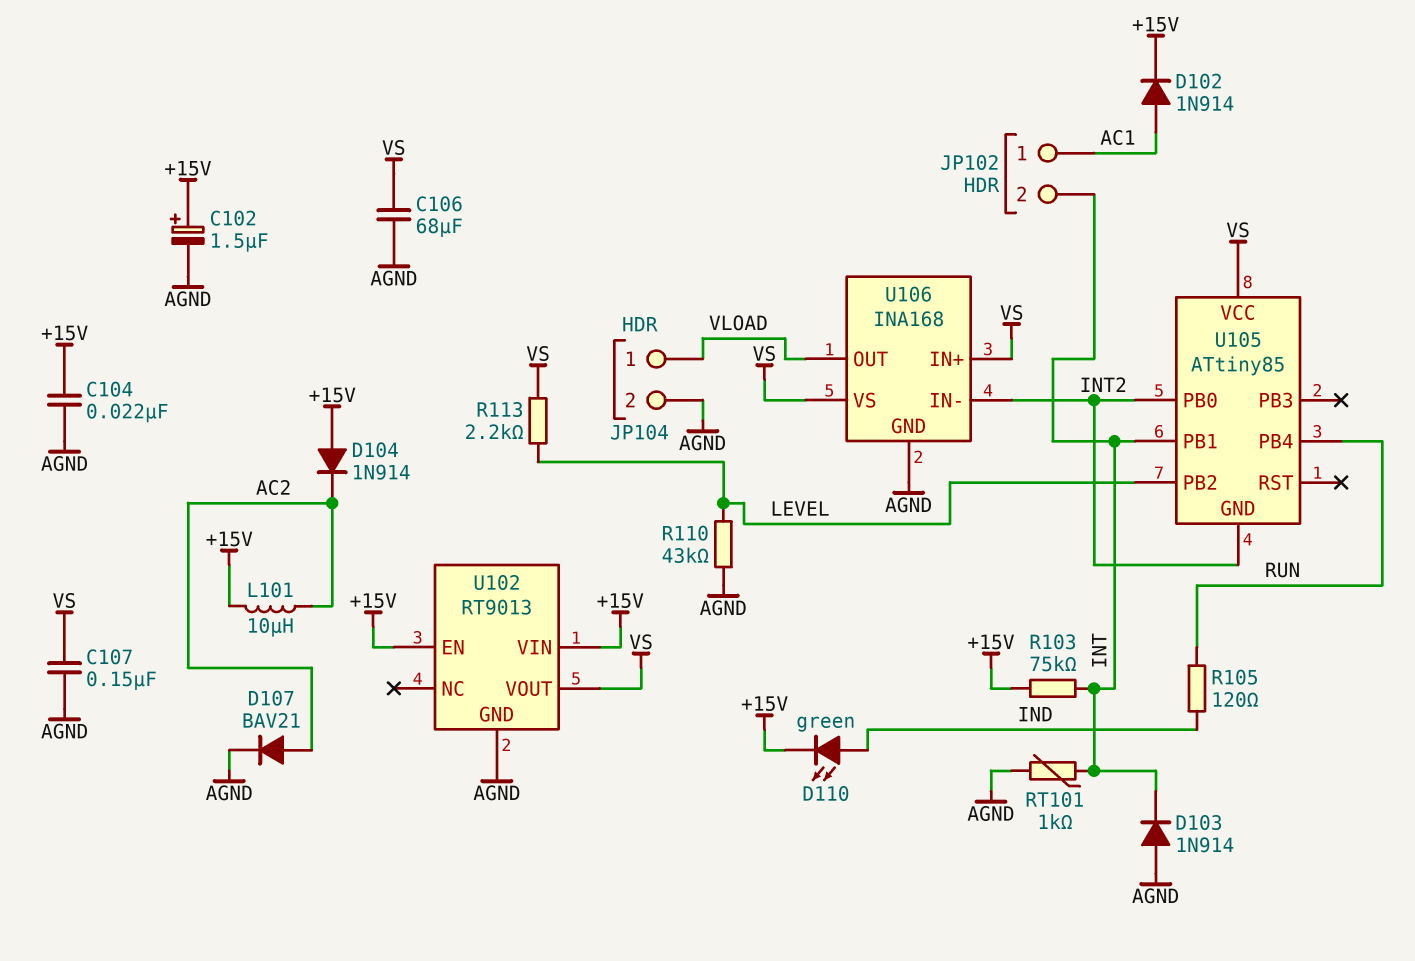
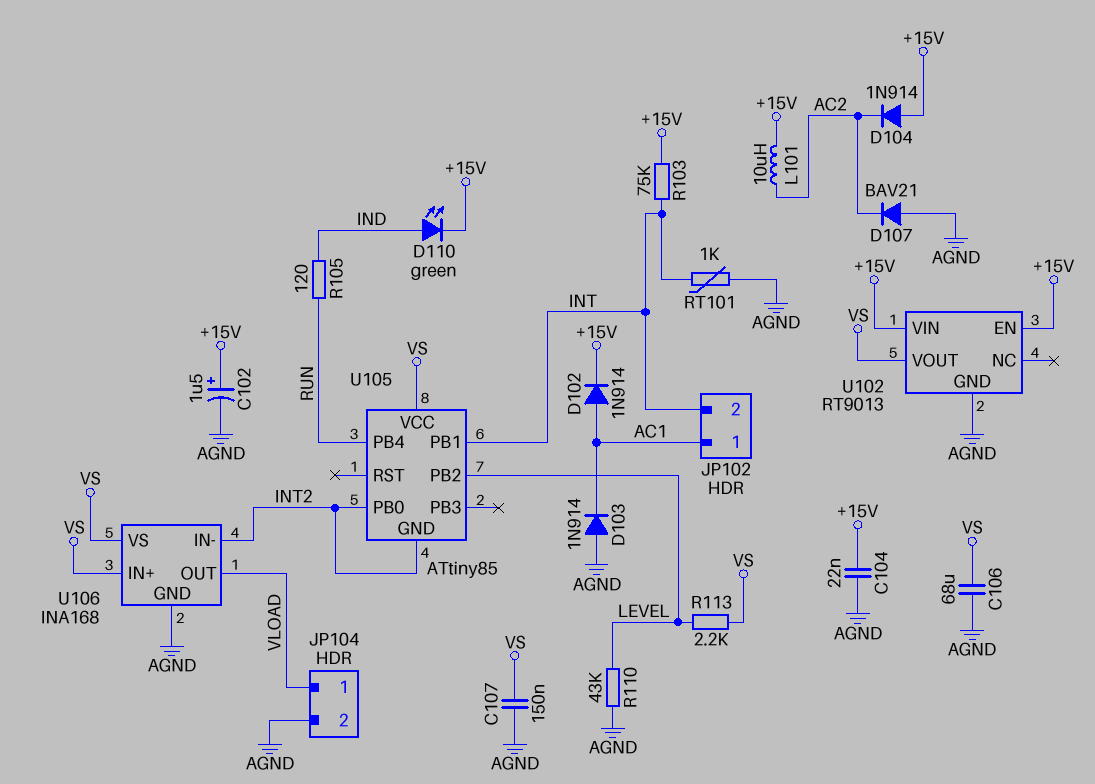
D103: diode 1N914 (A AGND, K INT) -> diode 1N914 (A AGND, K AC1)
D107: diode BAV21 (A AC2, K AGND) -> diode BAV21 (A AGND, K AC2)

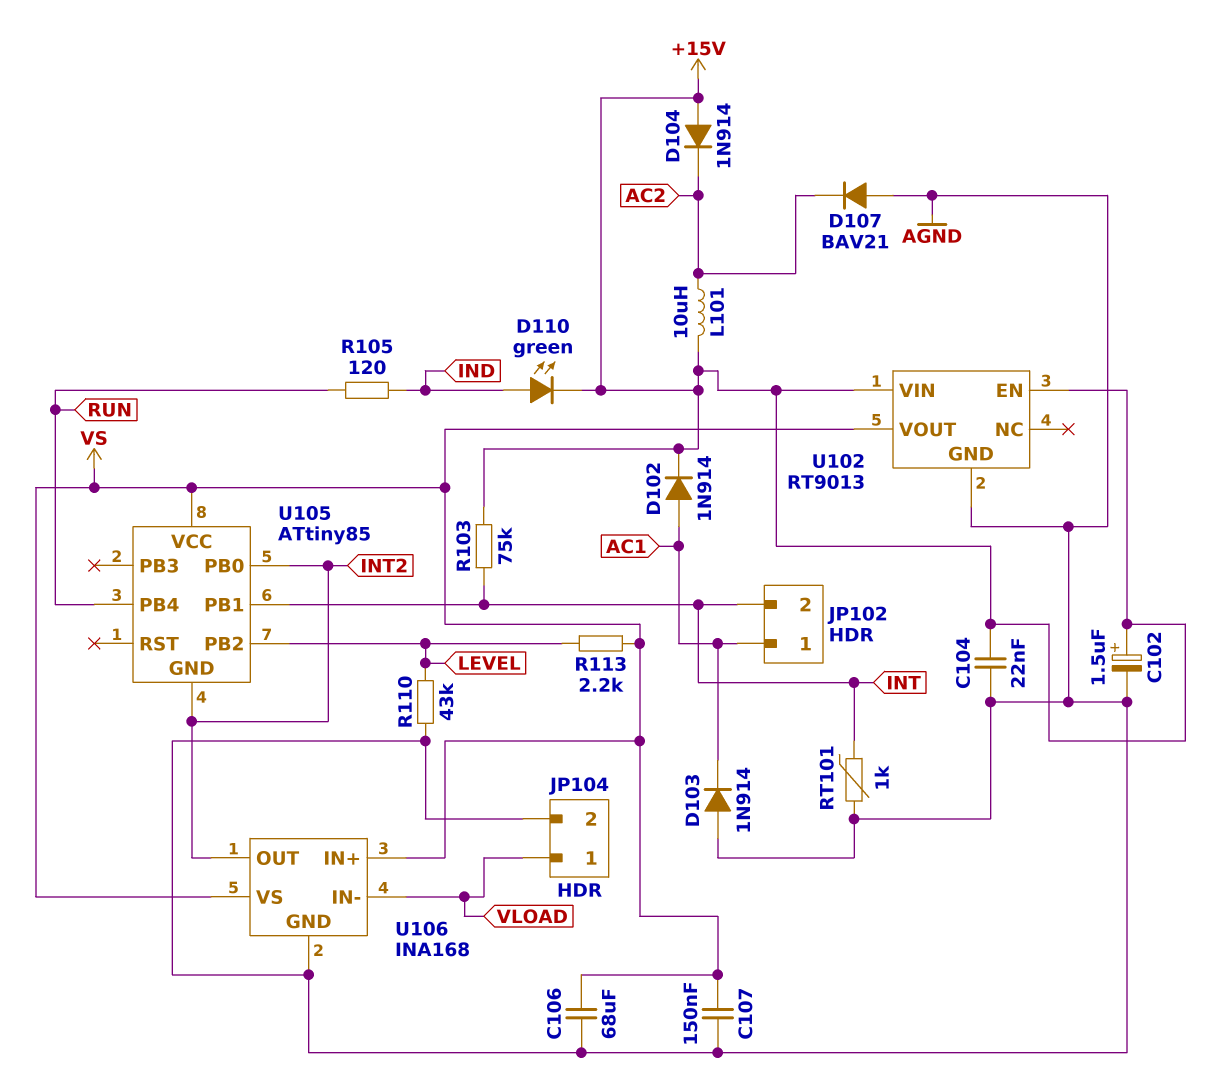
U106 pin IN-: INT2 -> VLOAD
U106 pin OUT: VLOAD -> INT2

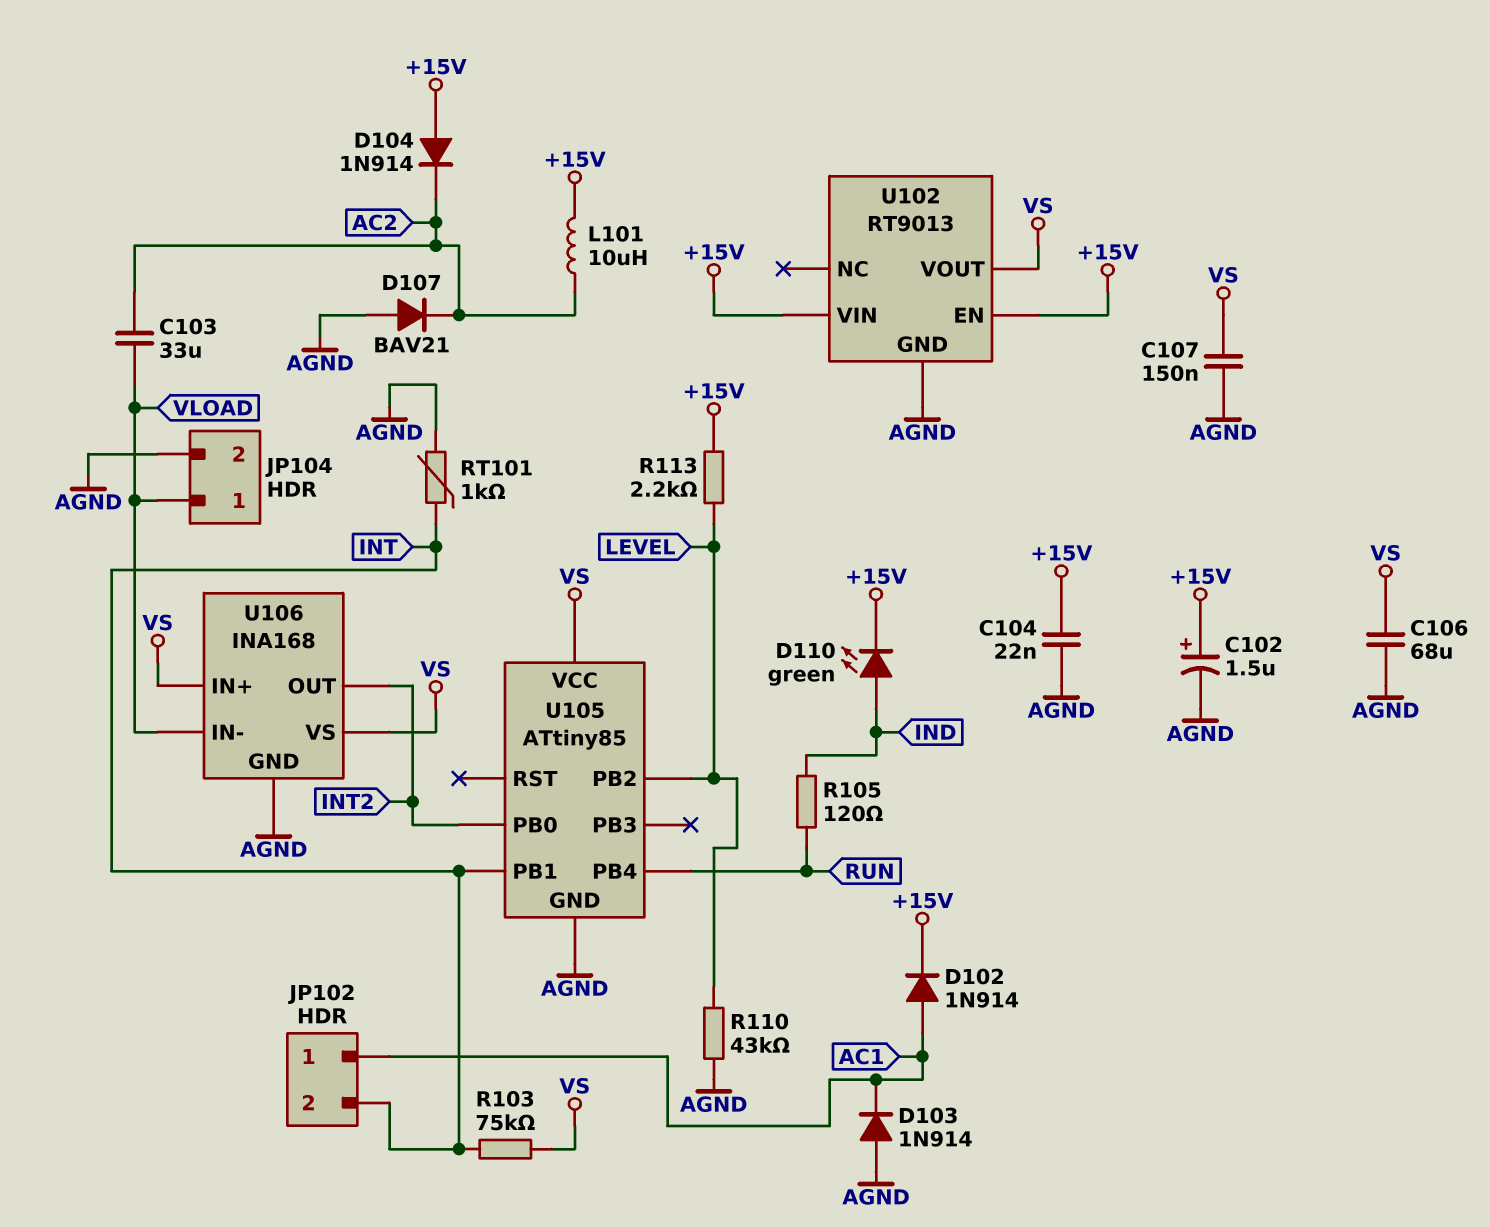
C103: none -> 33uF (AC2, VLOAD)
R103: 75k (+15V, INT) -> 75k (INT, VS)
R113: 2.2k (LEVEL, VS) -> 2.2k (+15V, LEVEL)
U105 pin GND: INT2 -> AGND

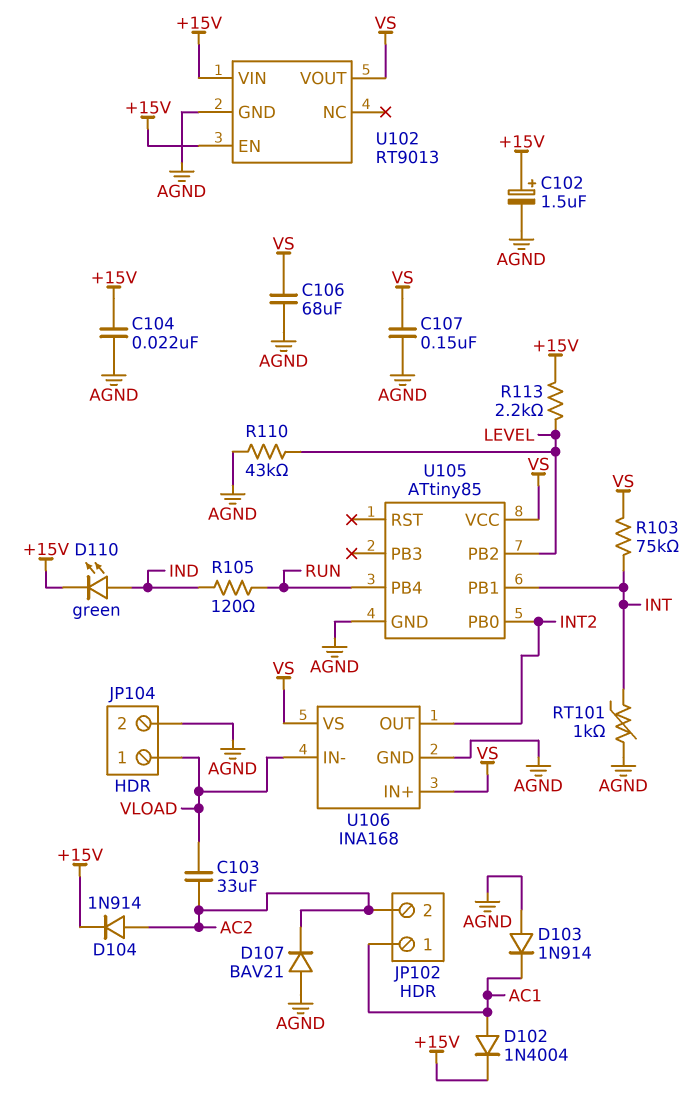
D102: diode 1N914 (A AC1, K +15V) -> diode 1N4004 (A AC1, K +15V)
D104: diode 1N914 (A +15V, K AC2) -> diode 1N914 (A AC2, K +15V)
JP102 pin 2: INT -> AC2
L101: 10uH (+15V, AC2) -> none

